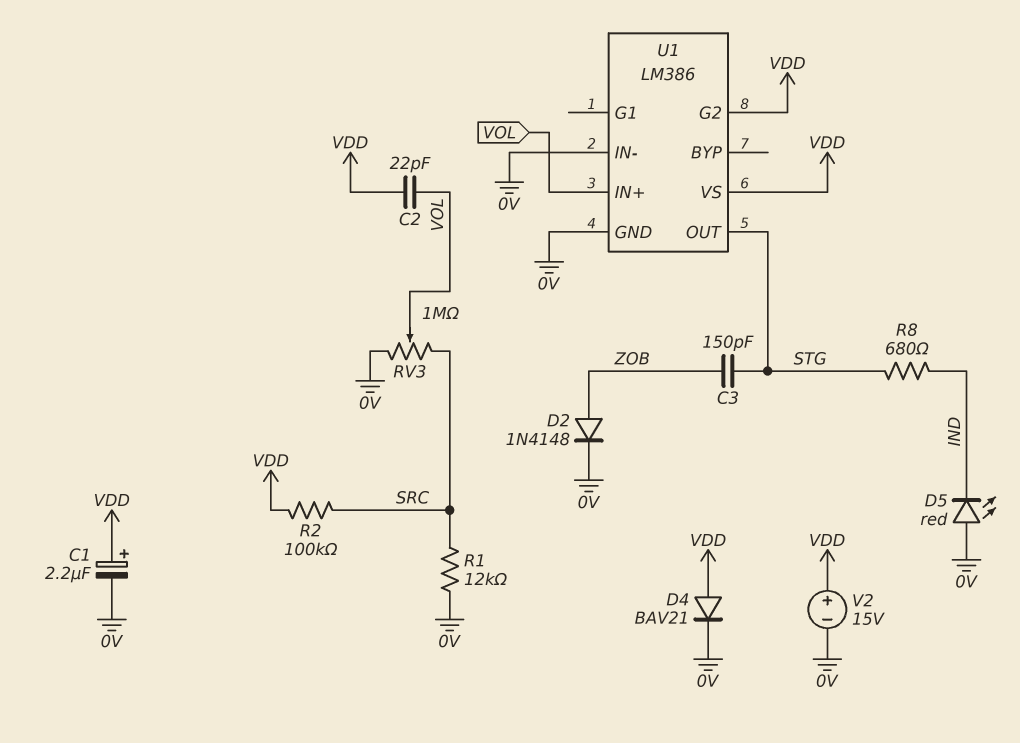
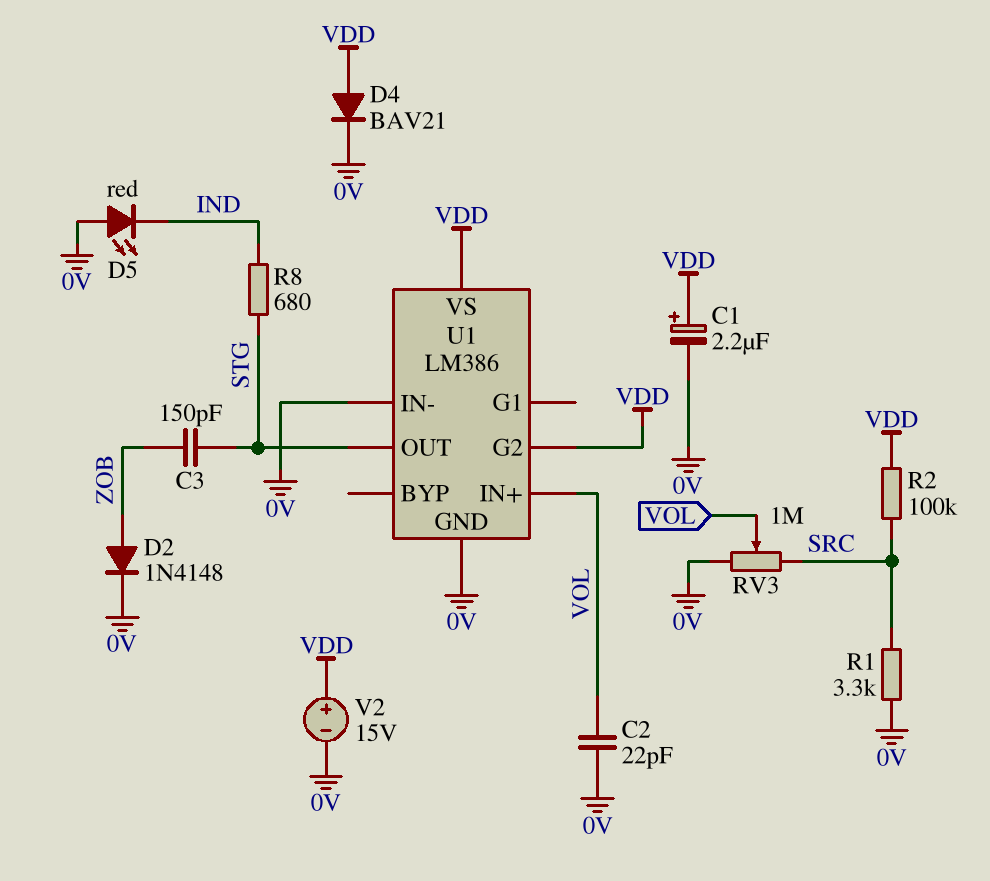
C2: 22pF (VDD, VOL) -> 22pF (0V, VOL)
R1: 12k (0V, SRC) -> 3.3k (0V, SRC)

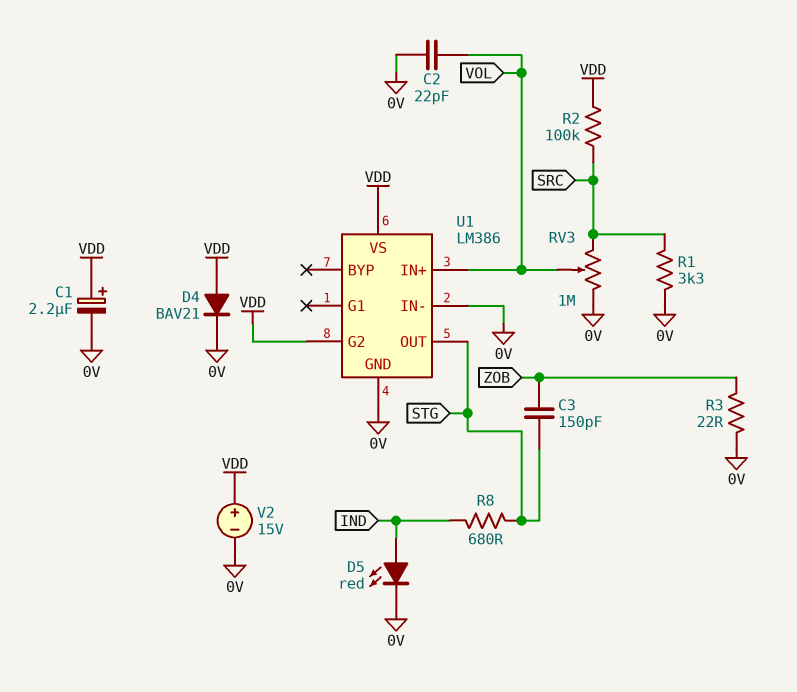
D2: diode 1N4148 (A ZOB, K 0V) -> none
D5: LED red (A 0V, K IND) -> LED red (A IND, K 0V)
R3: none -> 22 (0V, ZOB)

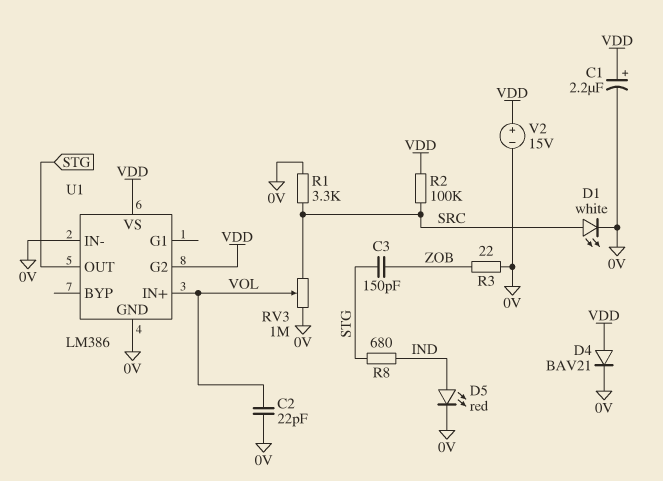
D1: none -> LED white (A SRC, K 0V)

